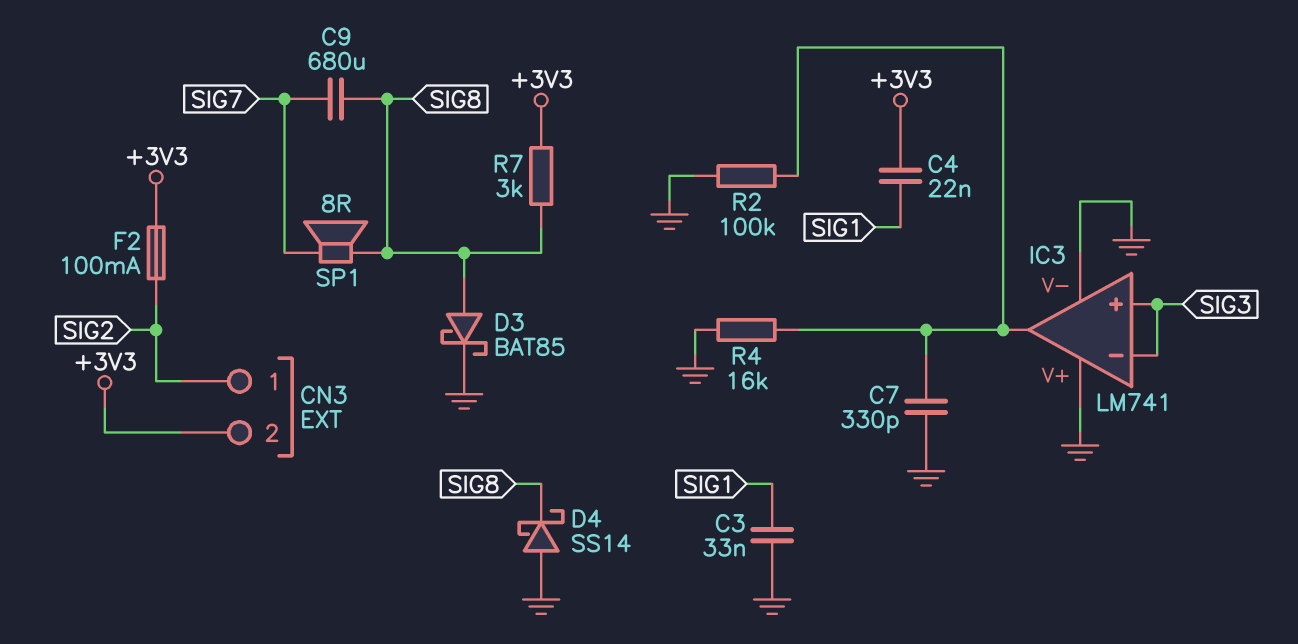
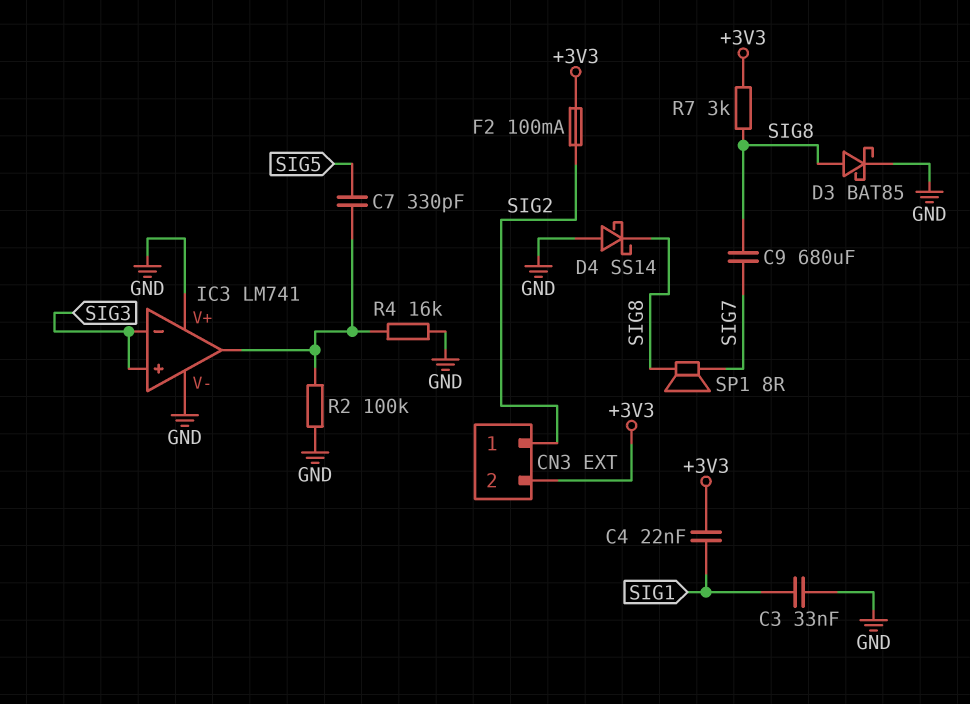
C7: 330pF (GND, IC3/out) -> 330pF (IC3/out, SIG5)

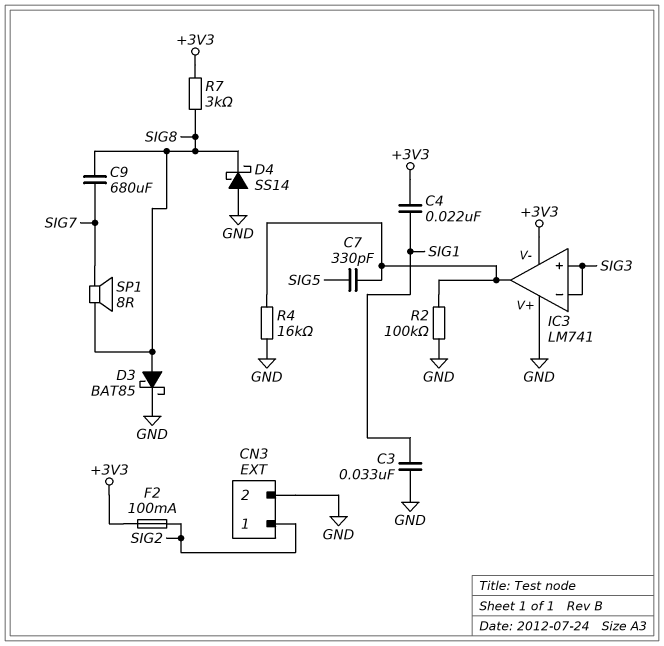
CN3 pin 2: +3V3 -> GND
IC3 pin V-: GND -> +3V3

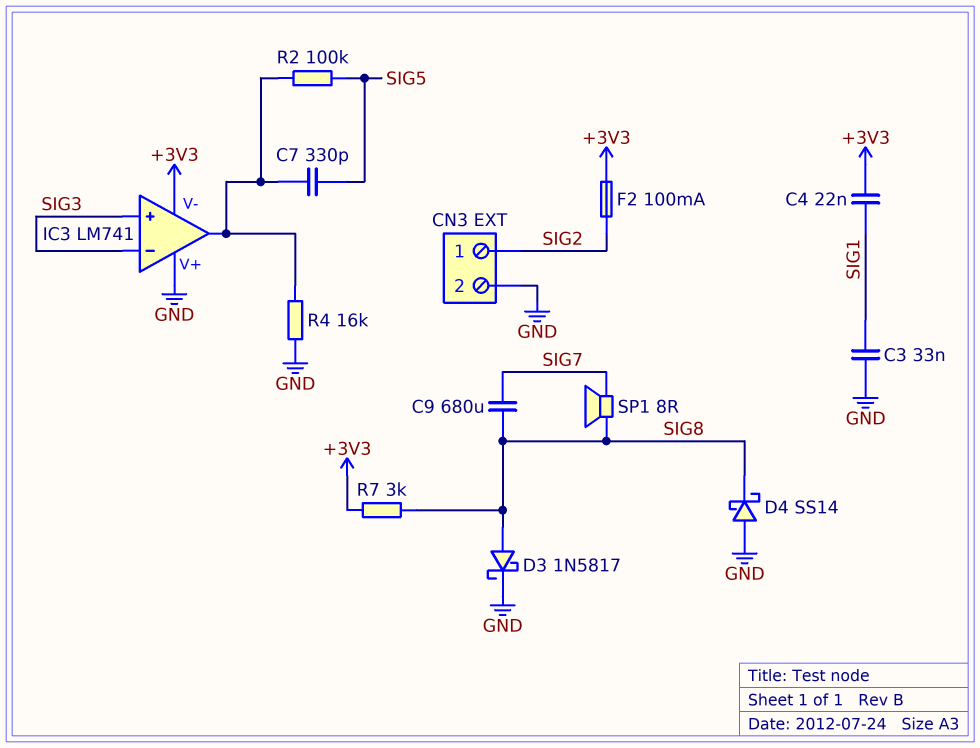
D3: schottky BAT85 (A SIG8, K GND) -> schottky 1N5817 (A SIG8, K GND)
R2: 100k (GND, IC3/out) -> 100k (IC3/out, SIG5)

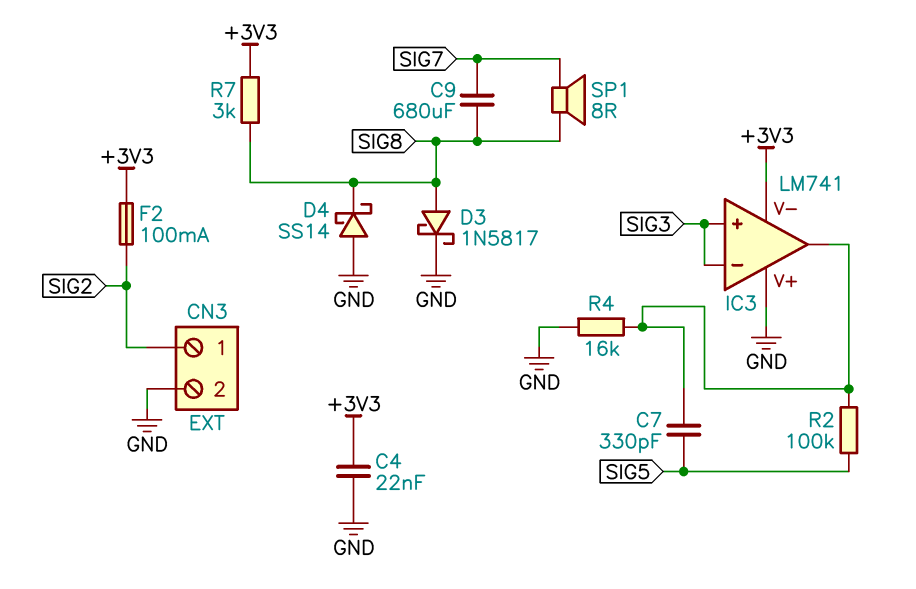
C3: 33nF (GND, SIG1) -> none
C4: 22nF (+3V3, SIG1) -> 22nF (+3V3, GND)

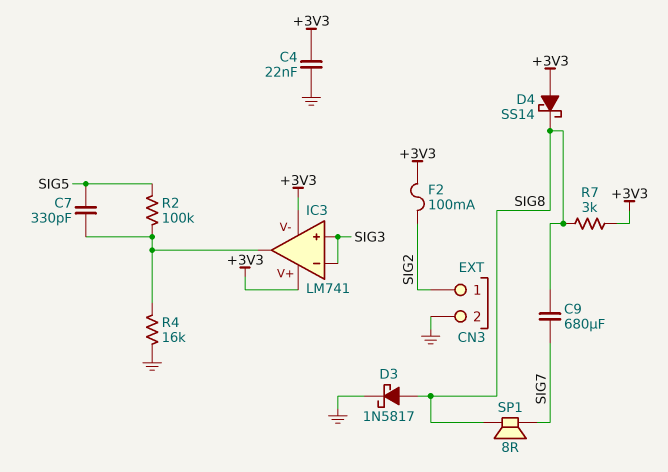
D4: schottky SS14 (A GND, K SIG8) -> schottky SS14 (A +3V3, K SIG8)
IC3 pin V+: GND -> +3V3

